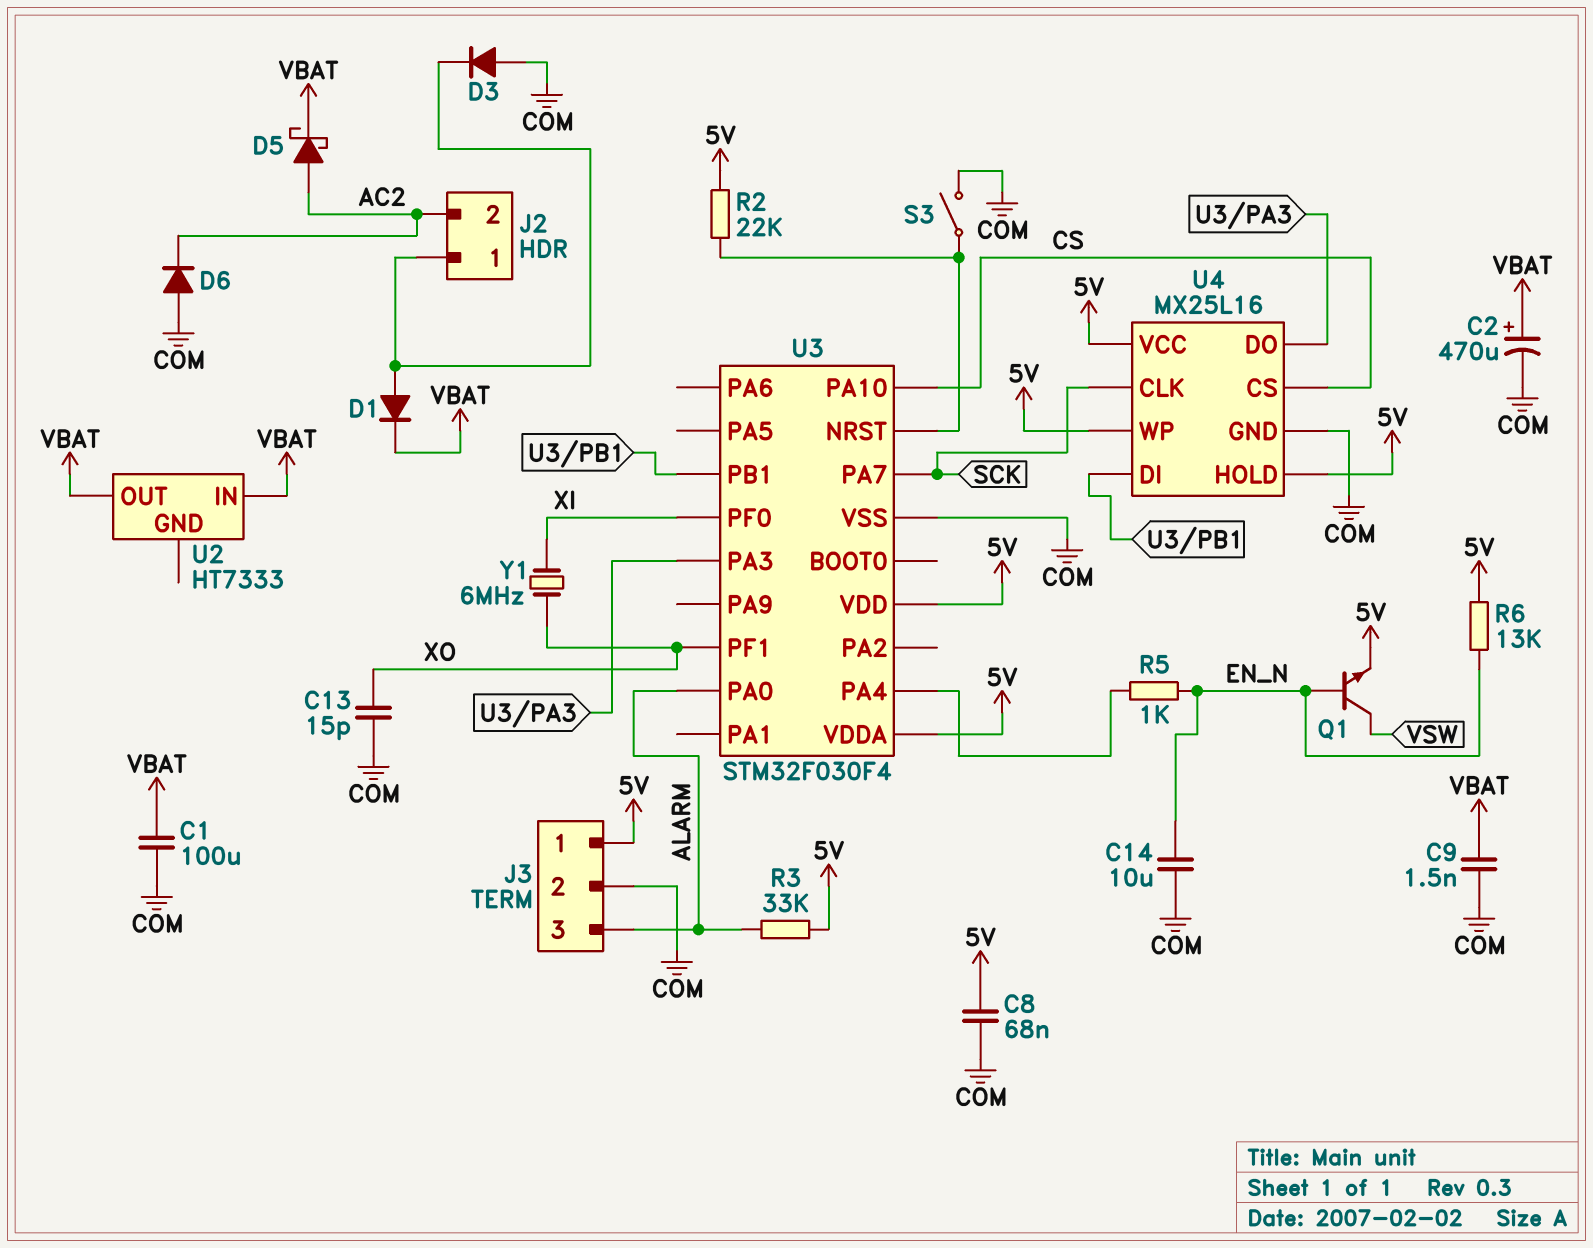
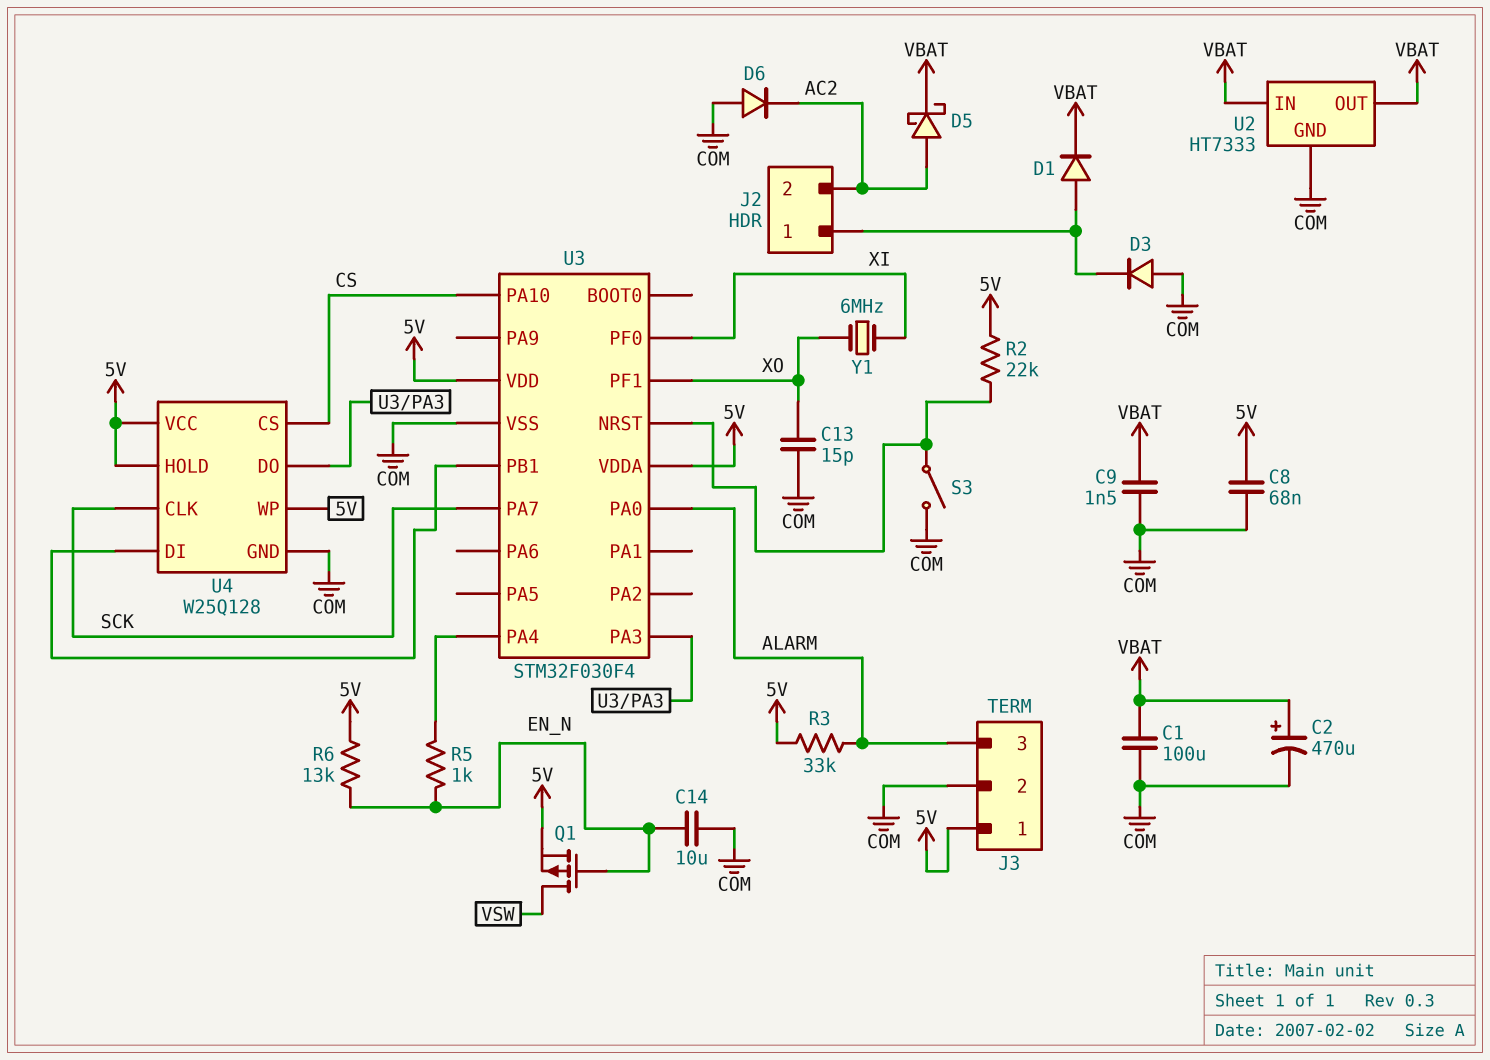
Q1: NPN (B EN_N, C VSW, E 5V) -> PMOS (G EN_N, D VSW, S 5V)
U2 pin GND: none -> COM
U4: MX25L16 -> W25Q128

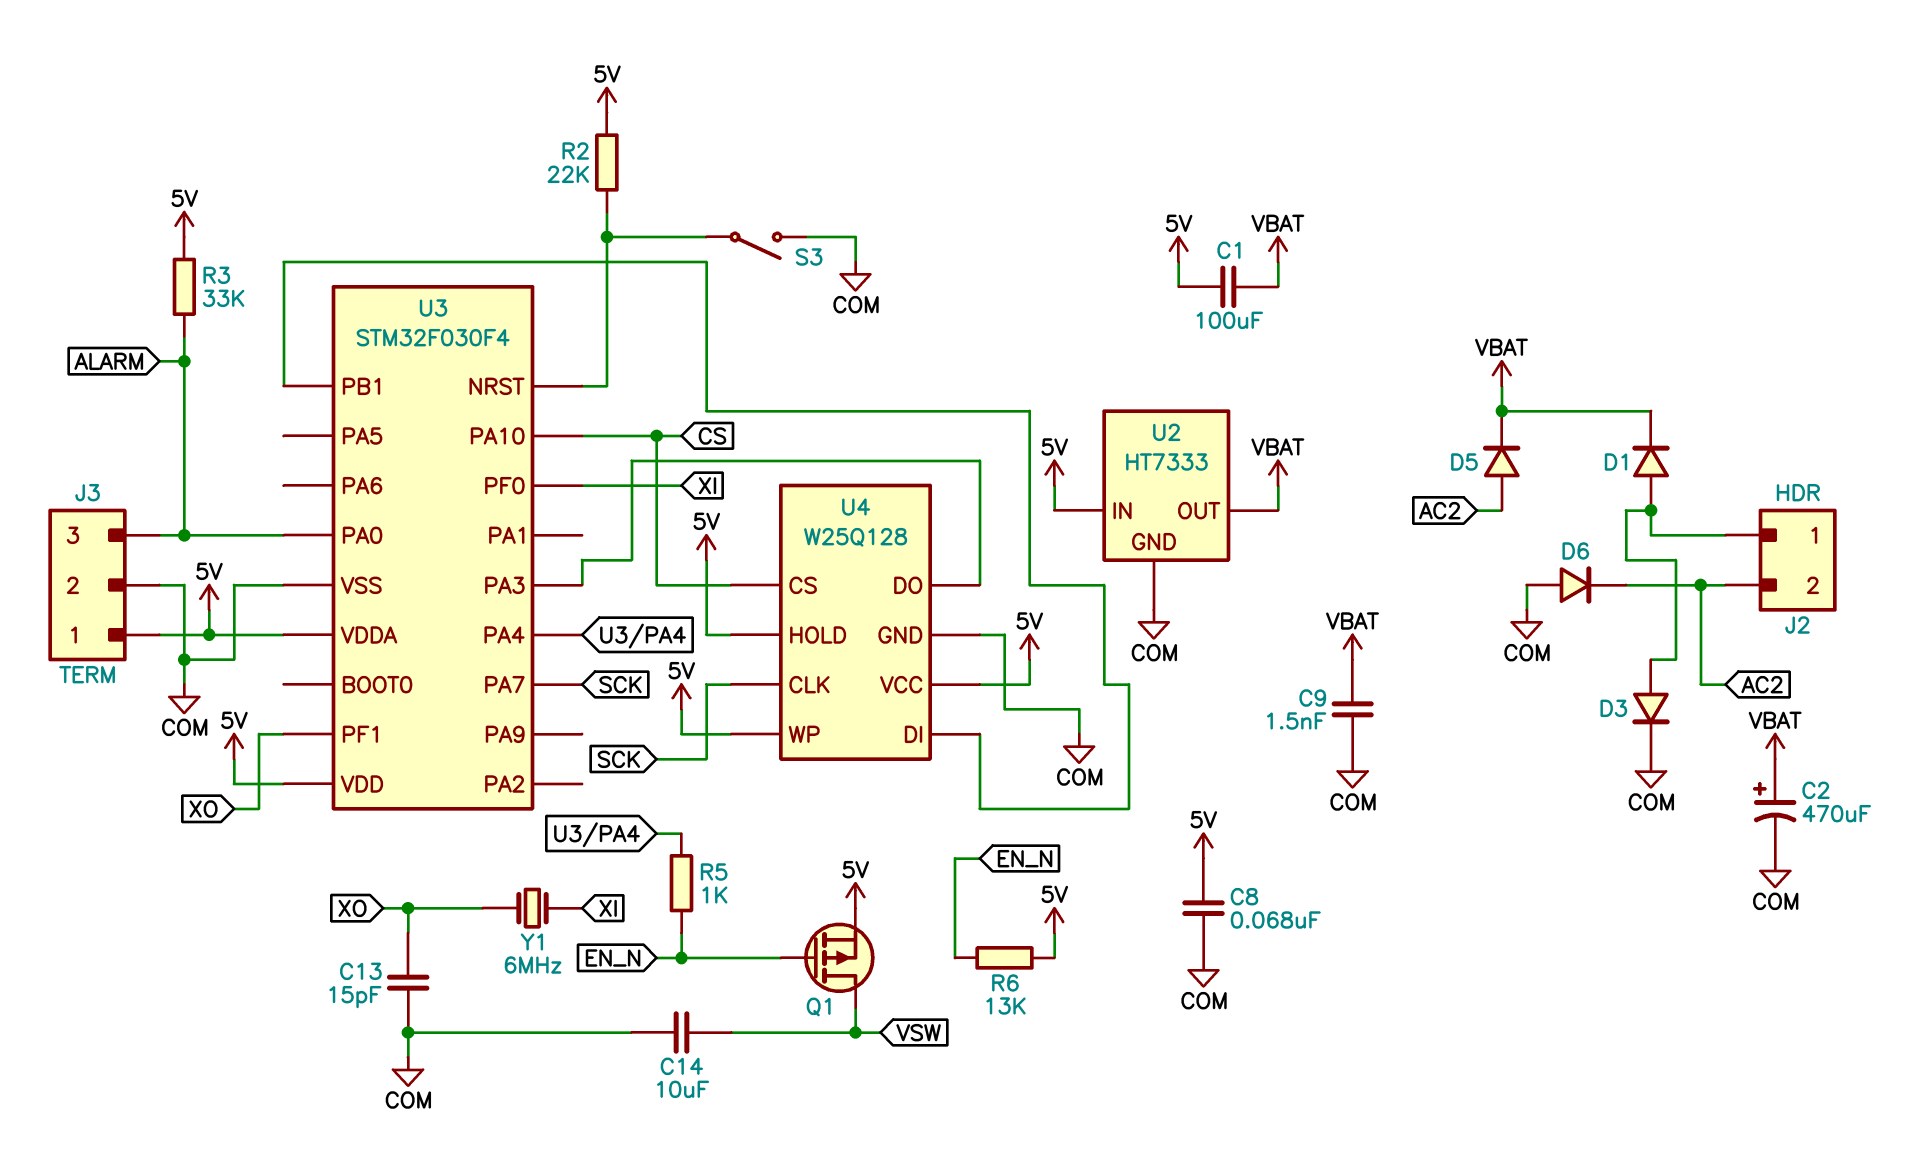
C1: 100uF (COM, VBAT) -> 100uF (5V, VBAT)
C14: 10uF (COM, EN_N) -> 10uF (COM, VSW)
D3: diode (A COM, K J2/1) -> diode (A J2/1, K COM)
D5: schottky (A AC2, K VBAT) -> diode (A AC2, K VBAT)
U2 pin IN: VBAT -> 5V

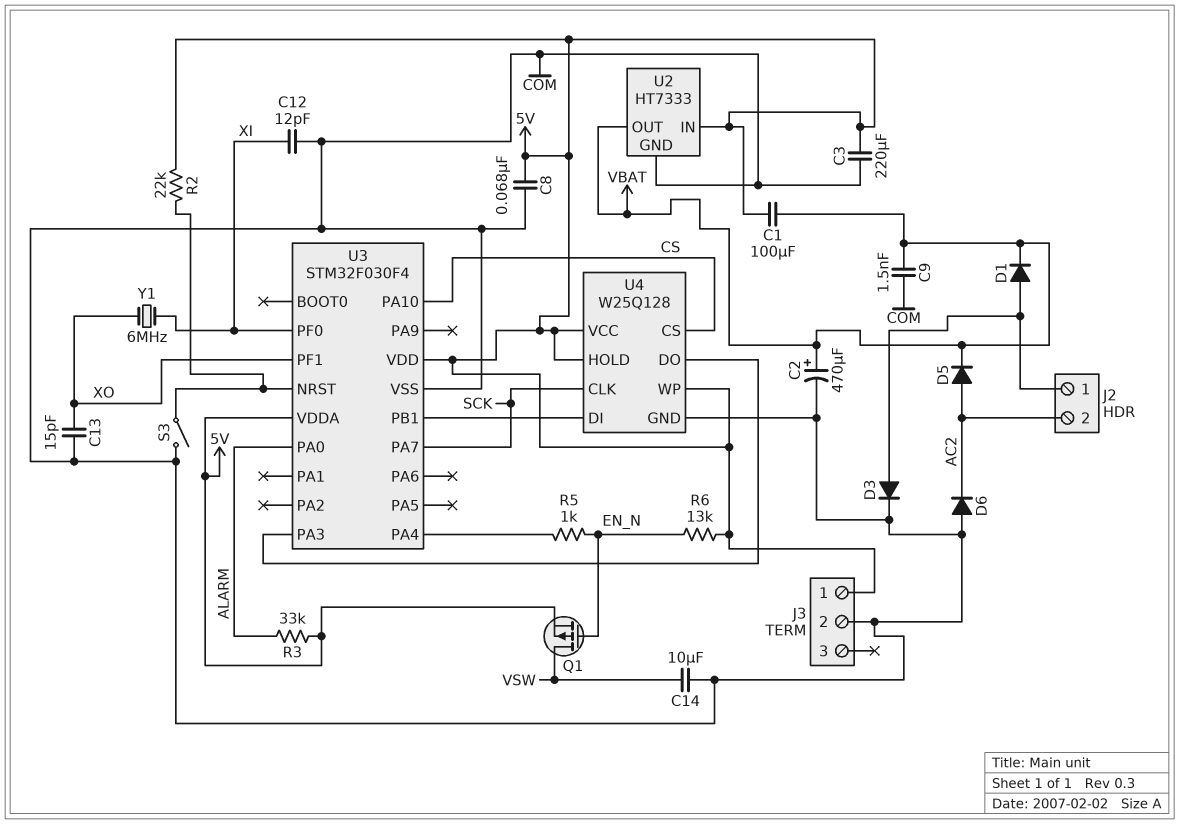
C3: none -> 220uF (5V, COM)
C12: none -> 12pF (COM, XI)
J3 pin 3: ALARM -> none

